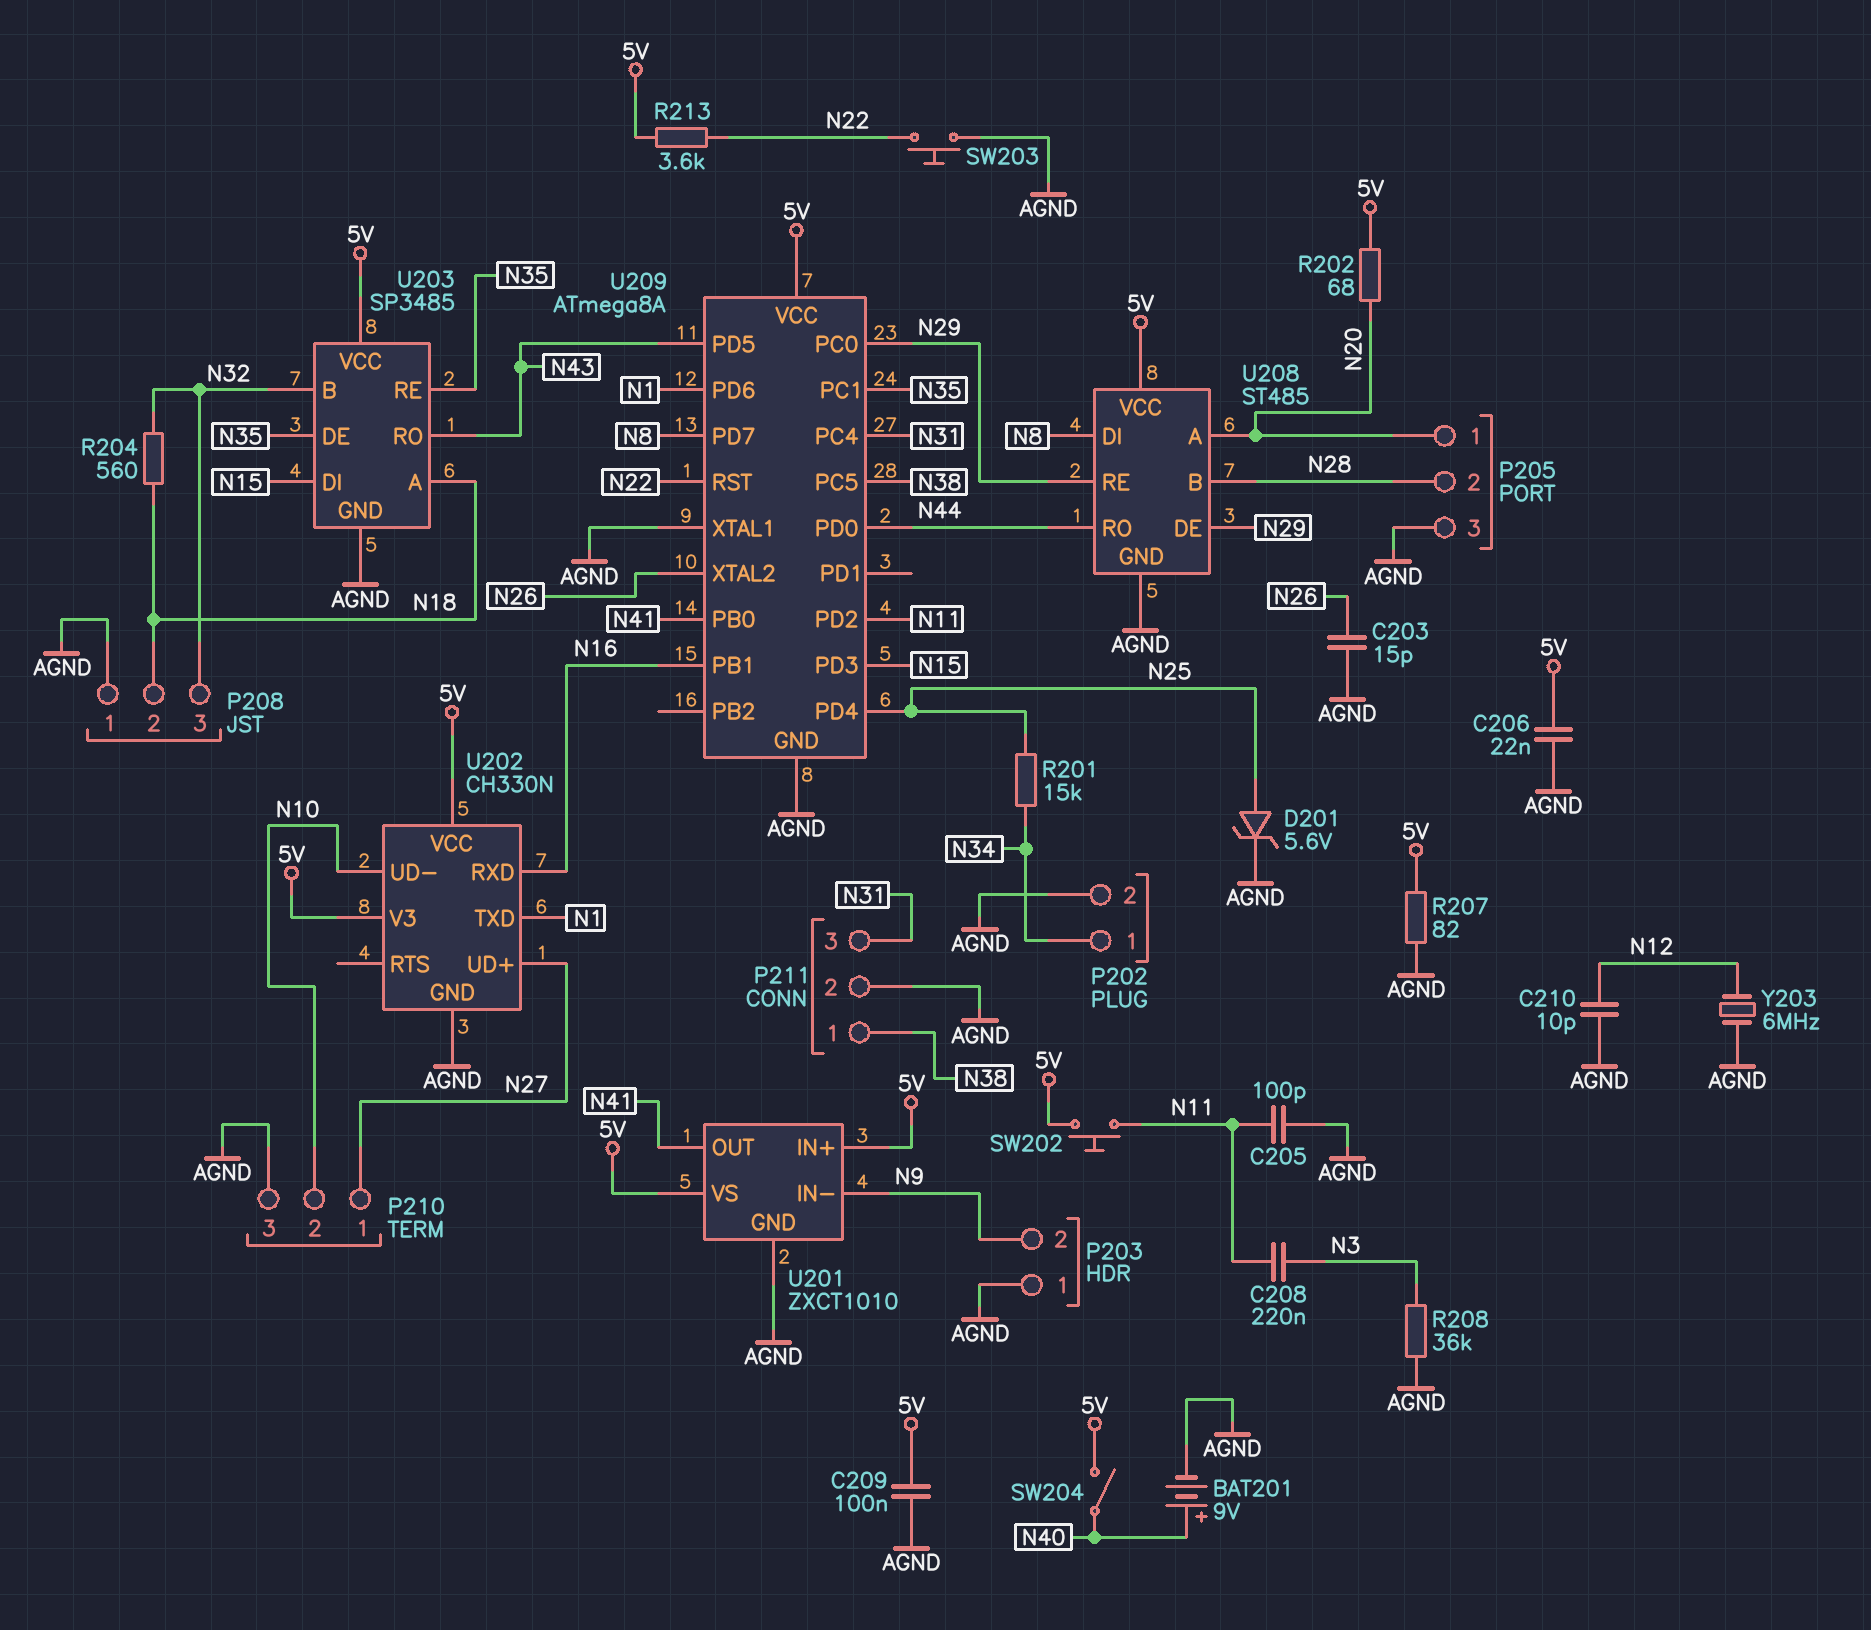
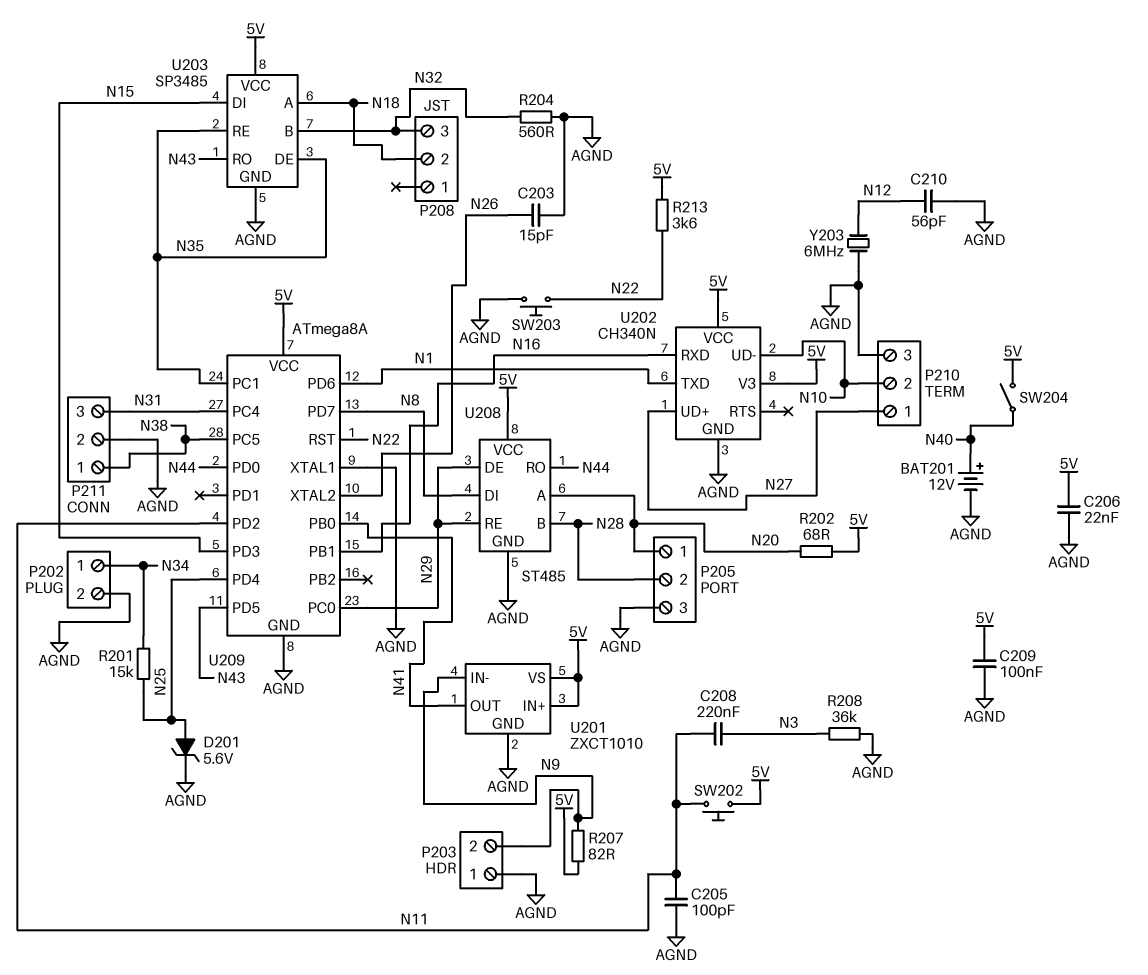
BAT201: 9V (plus N40, minus AGND) -> 12V (plus N40, minus AGND)
C210: 10pF (AGND, N12) -> 56pF (AGND, N12)
P208 pin 1: AGND -> none
R204: 560 (N18, N32) -> 560 (AGND, N32)
R207: 82 (5V, AGND) -> 82 (5V, N9)
U202: CH330N -> CH340N

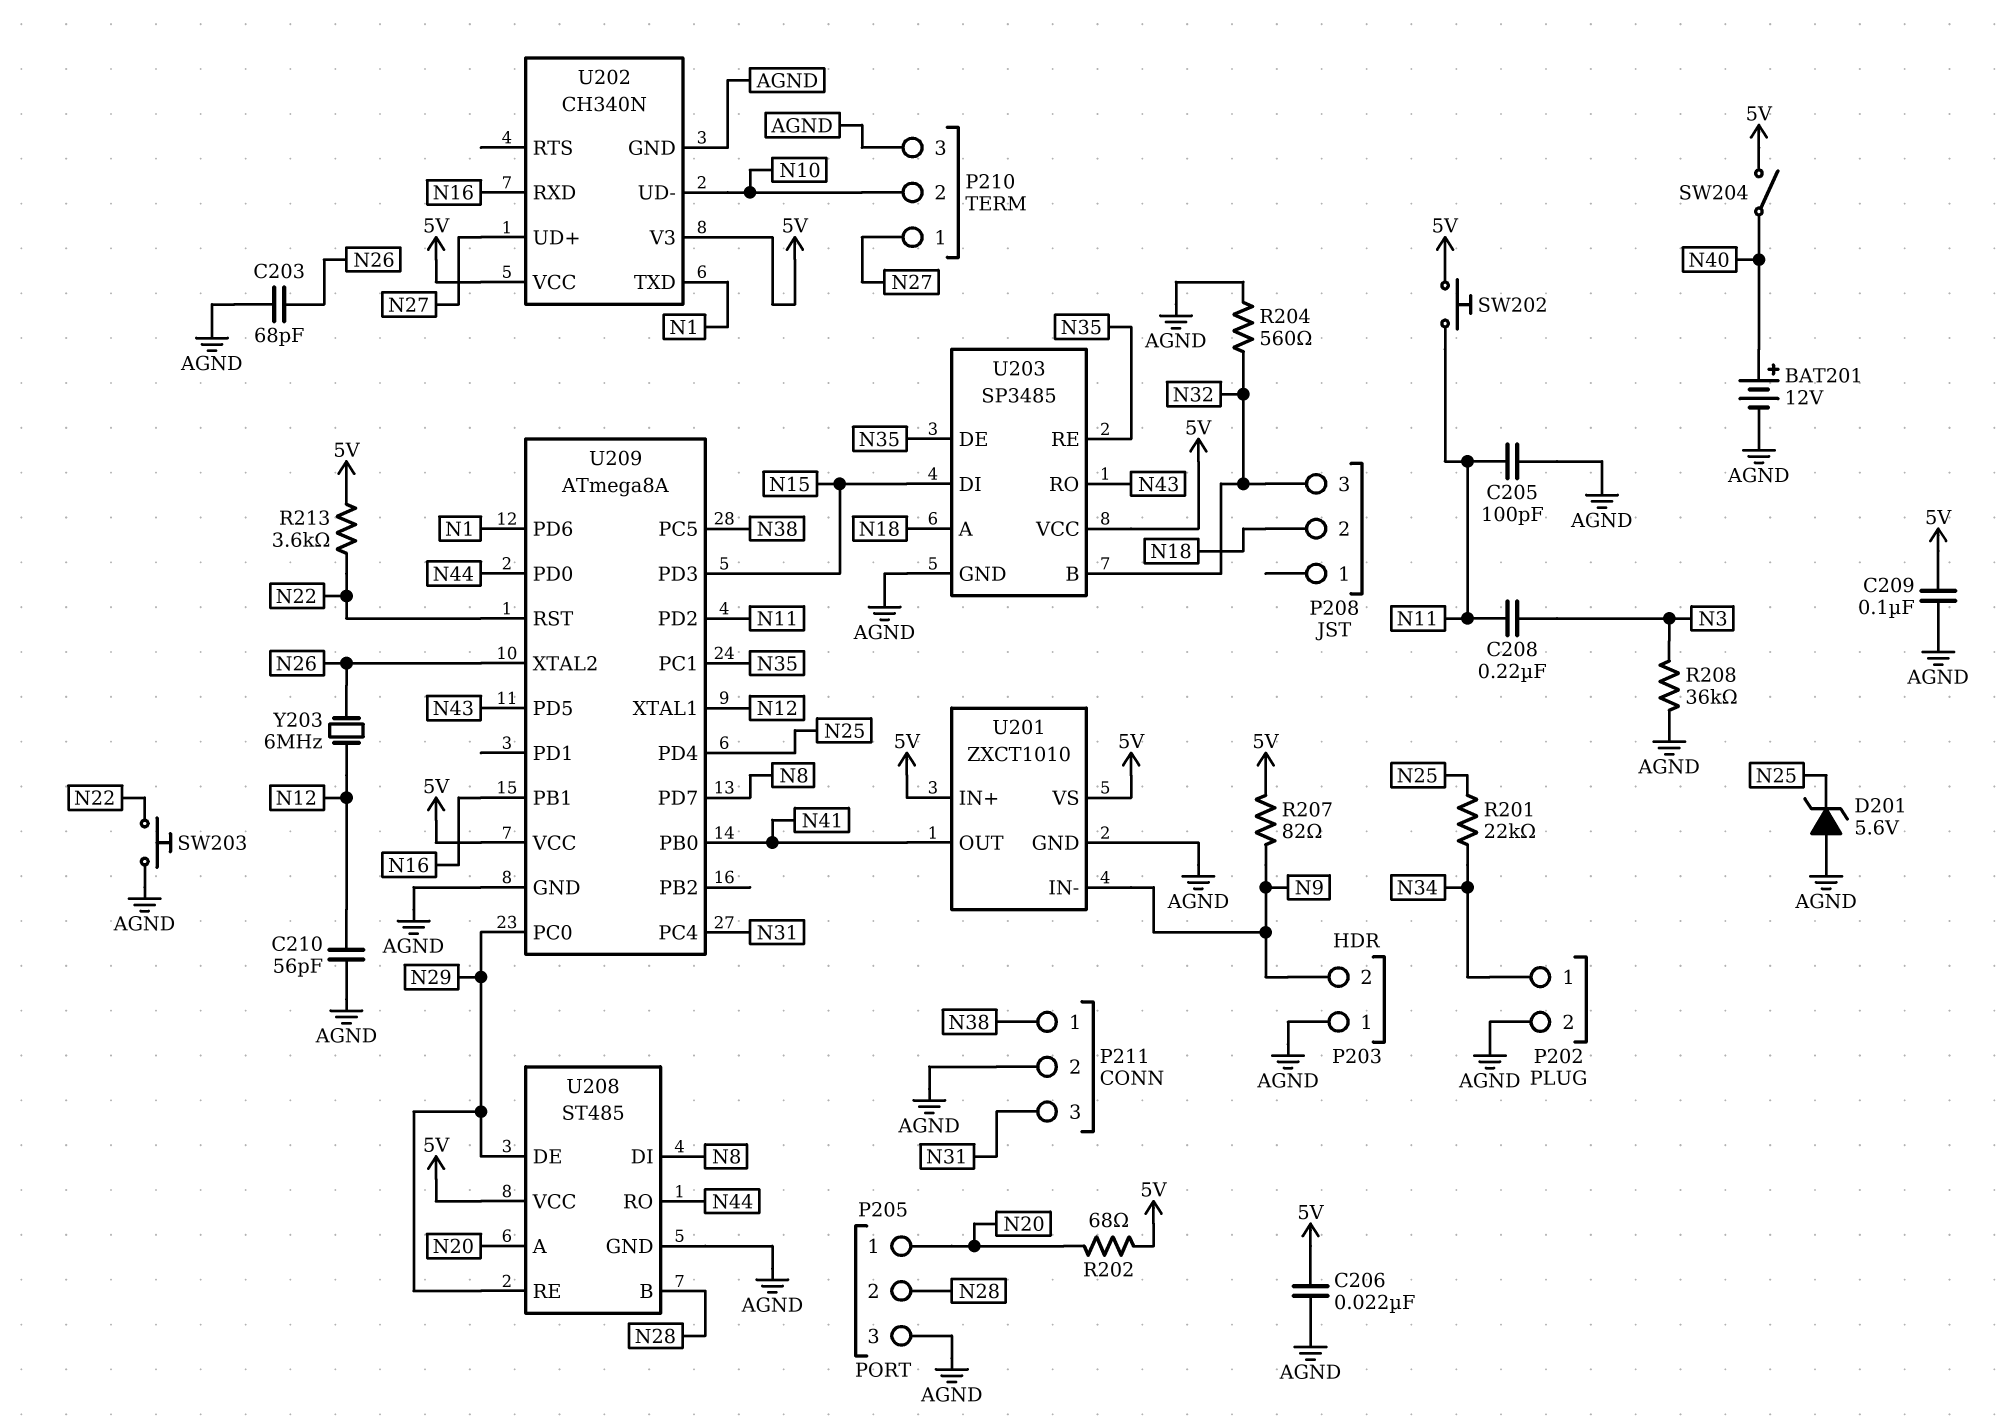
C203: 15pF (AGND, N26) -> 68pF (AGND, N26)
D201: zener 5.6V (A N25, K AGND) -> zener 5.6V (A AGND, K N25)
R201: 15k (N25, N34) -> 22k (N25, N34)
U209 pin XTAL1: AGND -> N12
Y203: 6MHz (AGND, N12) -> 6MHz (N12, N26)

